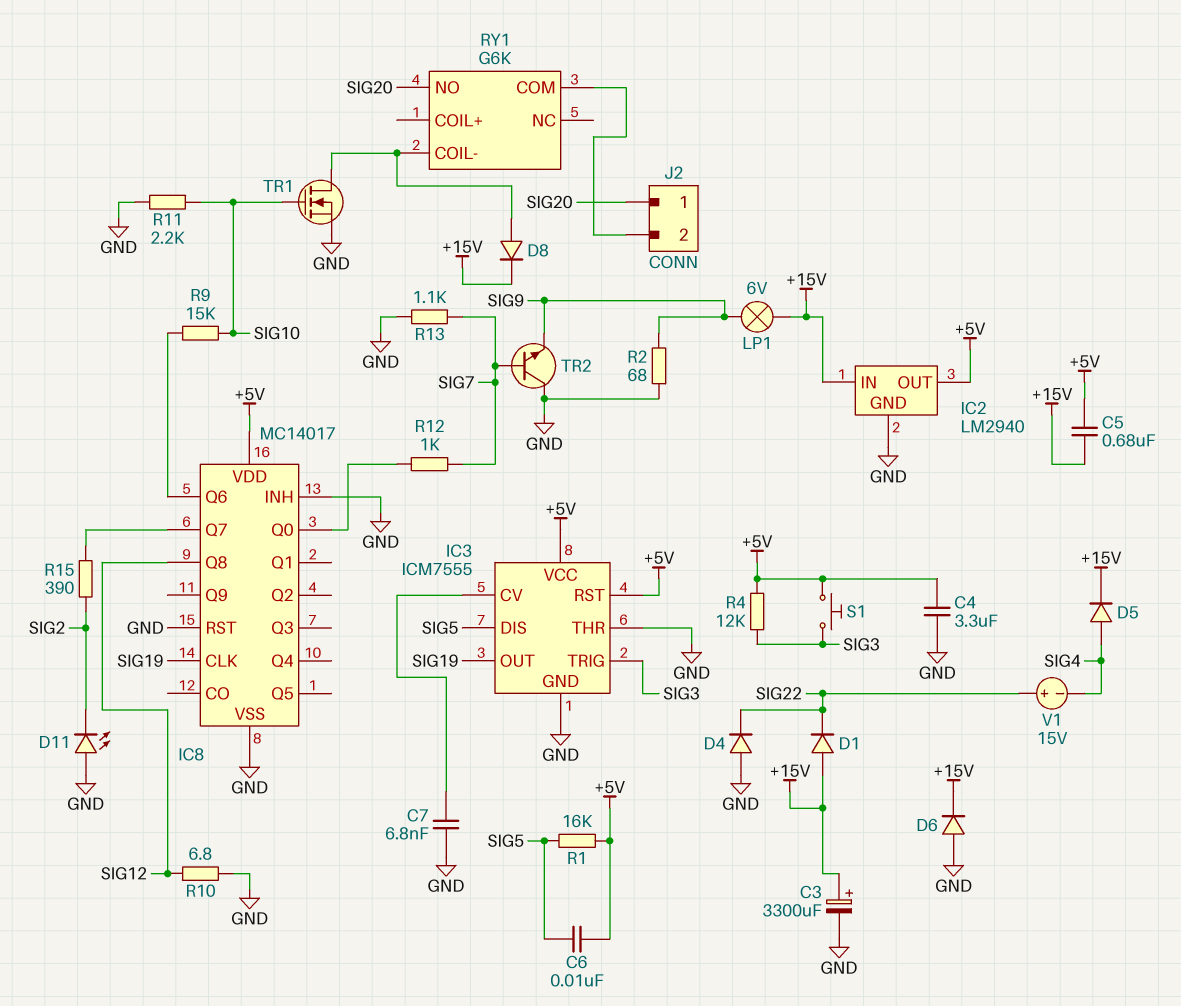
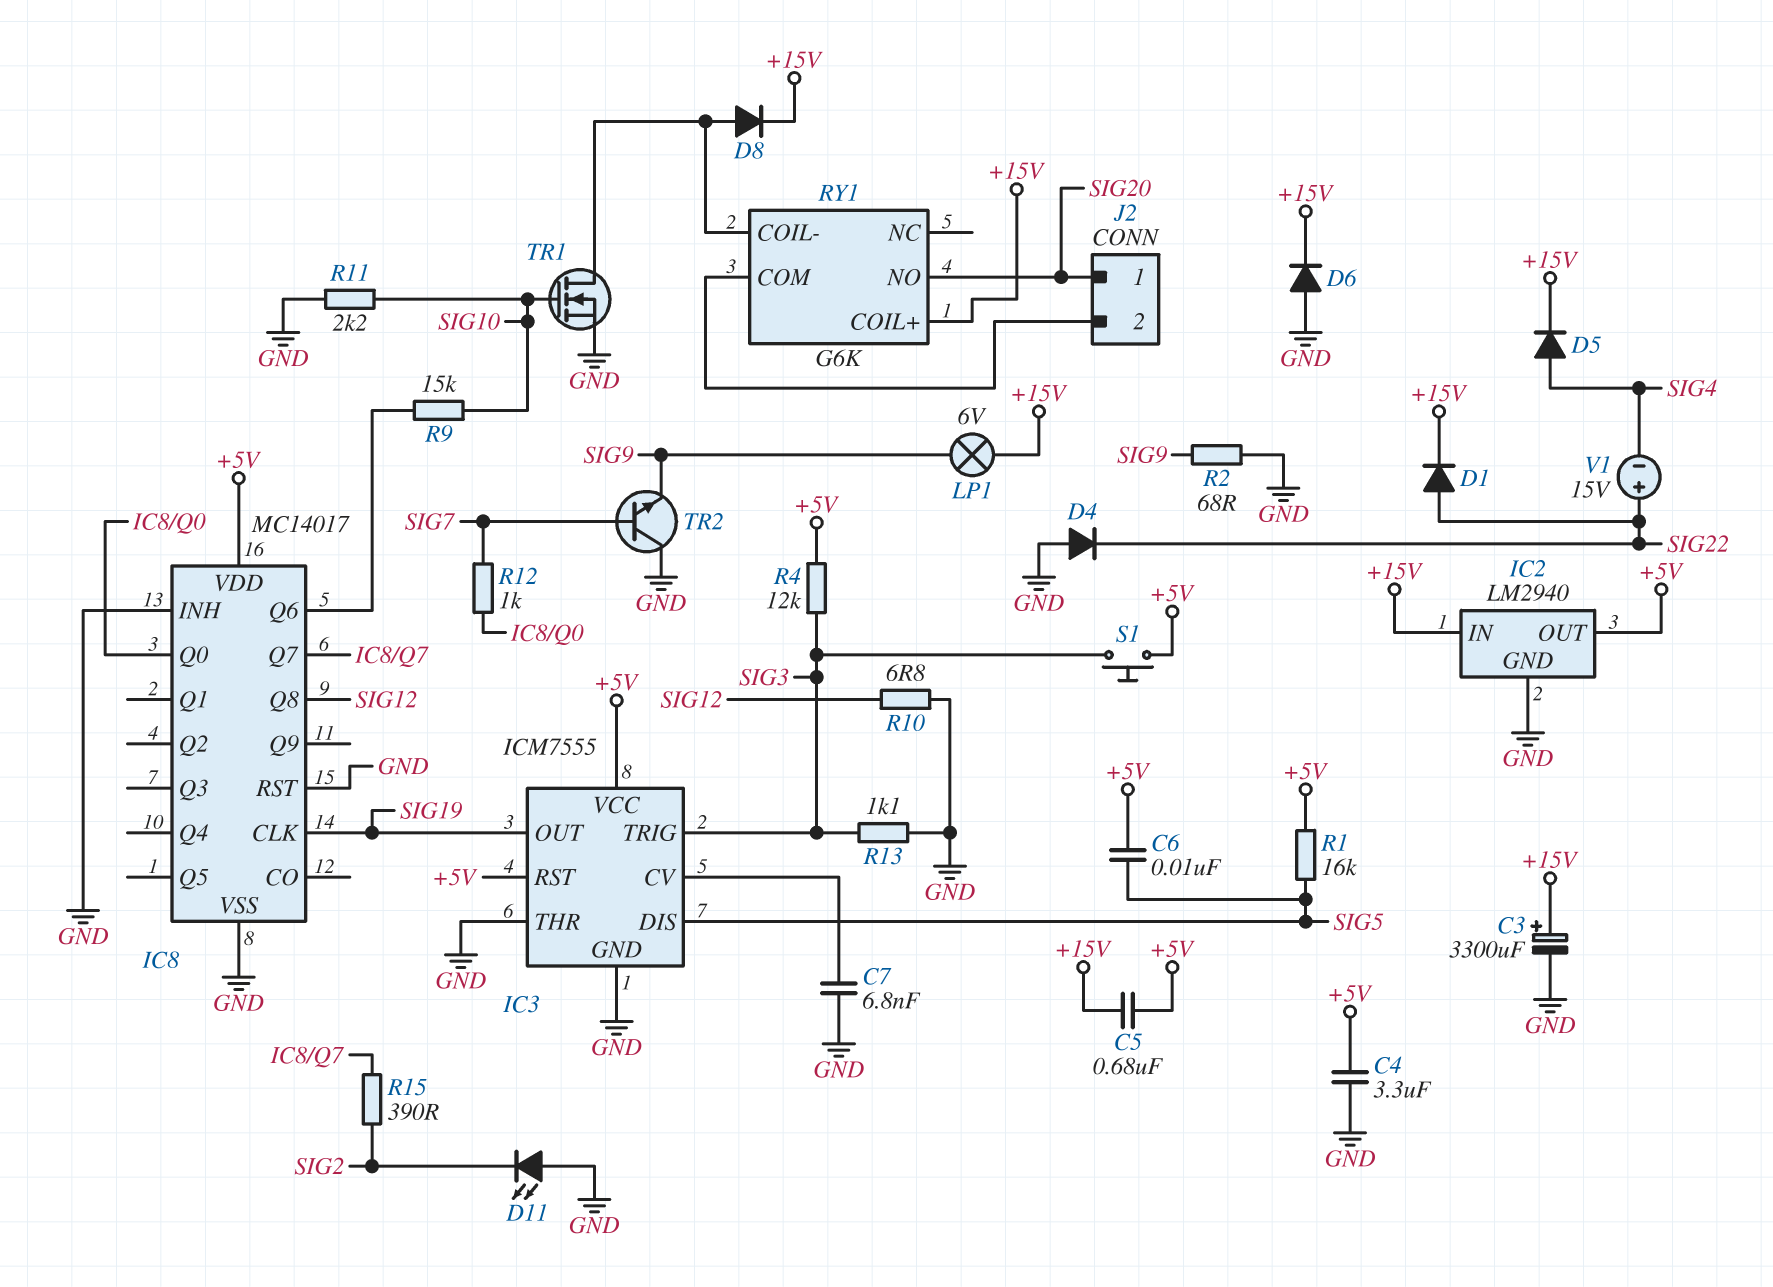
D1: diode (A +15V, K SIG22) -> diode (A SIG22, K +15V)
R13: 1.1k (GND, SIG7) -> 1.1k (GND, SIG3)
RY1 pin COIL+: none -> +15V

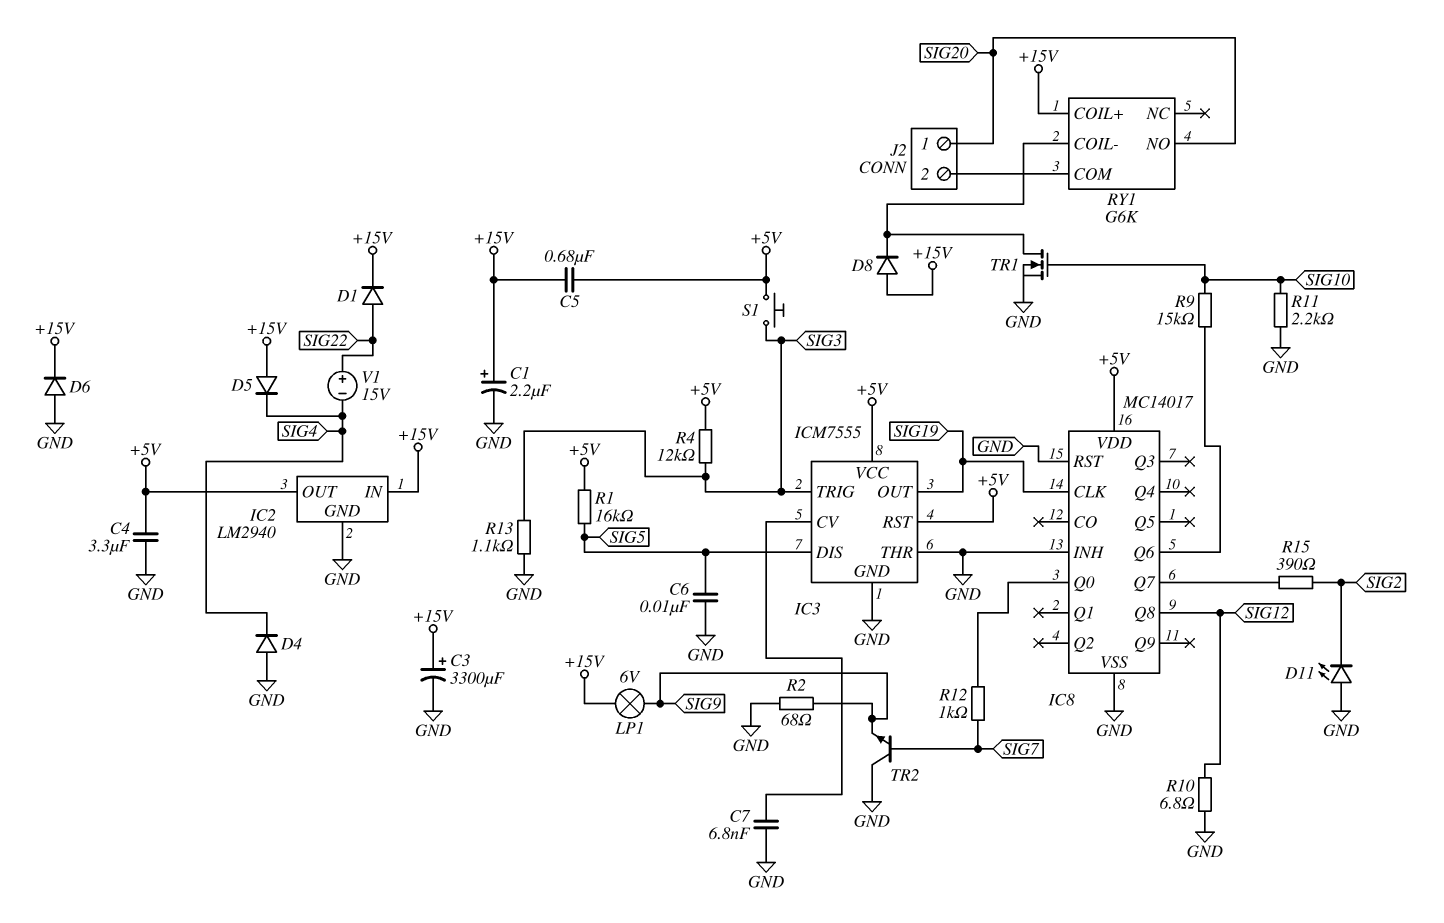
C1: none -> 2.2uF (plus +15V, minus GND)
C6: 10nF (+5V, SIG5) -> 10nF (GND, SIG5)
D4: diode (A GND, K SIG22) -> diode (A GND, K SIG4)
D5: diode (A SIG4, K +15V) -> diode (A +15V, K SIG4)
D8: diode (A RY1/COIL-, K +15V) -> diode (A +15V, K RY1/COIL-)

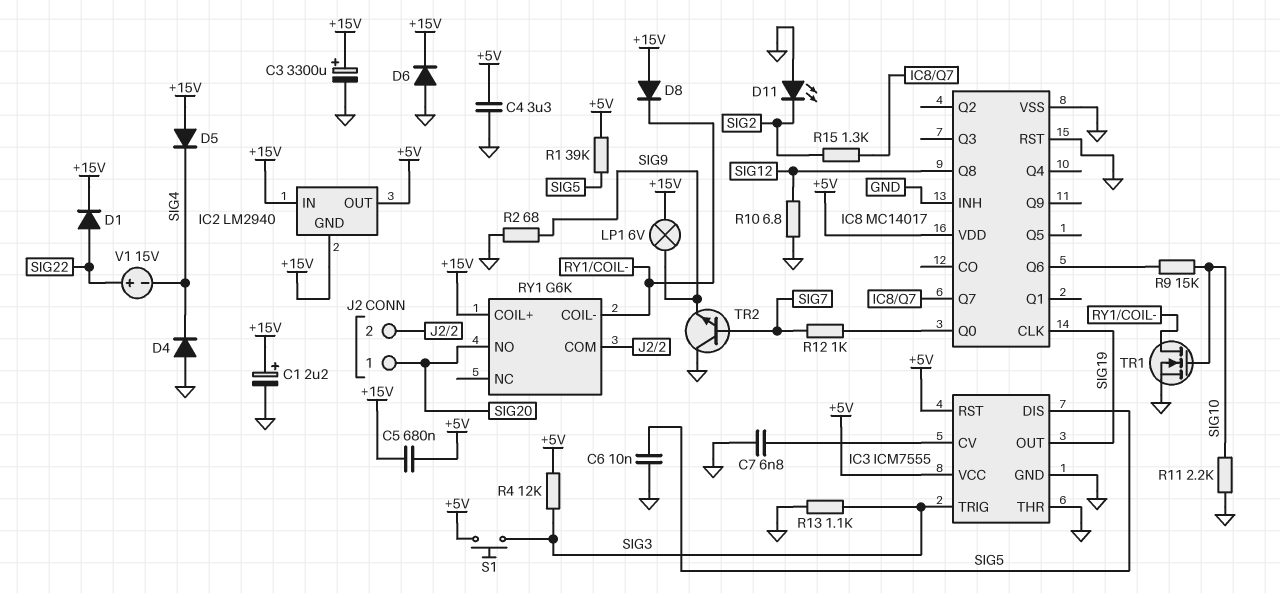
IC2 pin GND: GND -> +15V
R1: 16k (+5V, SIG5) -> 39k (+5V, SIG5)
R15: 390 (IC8/Q7, SIG2) -> 1.3k (IC8/Q7, SIG2)

